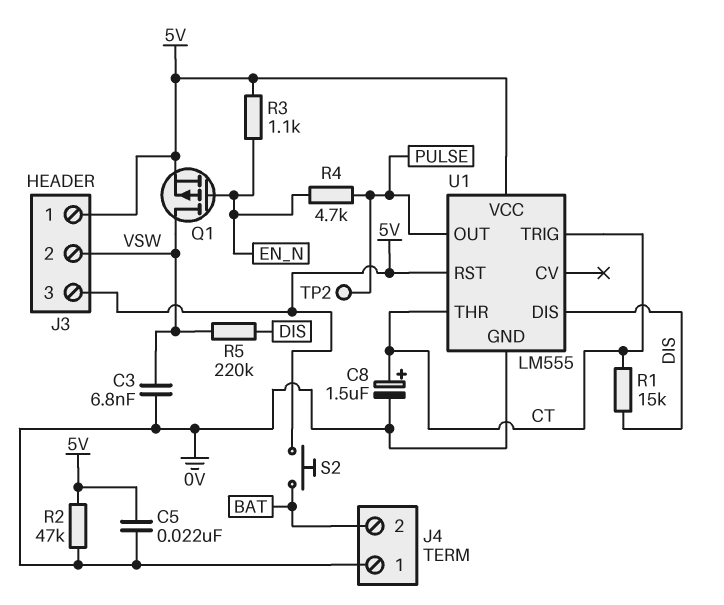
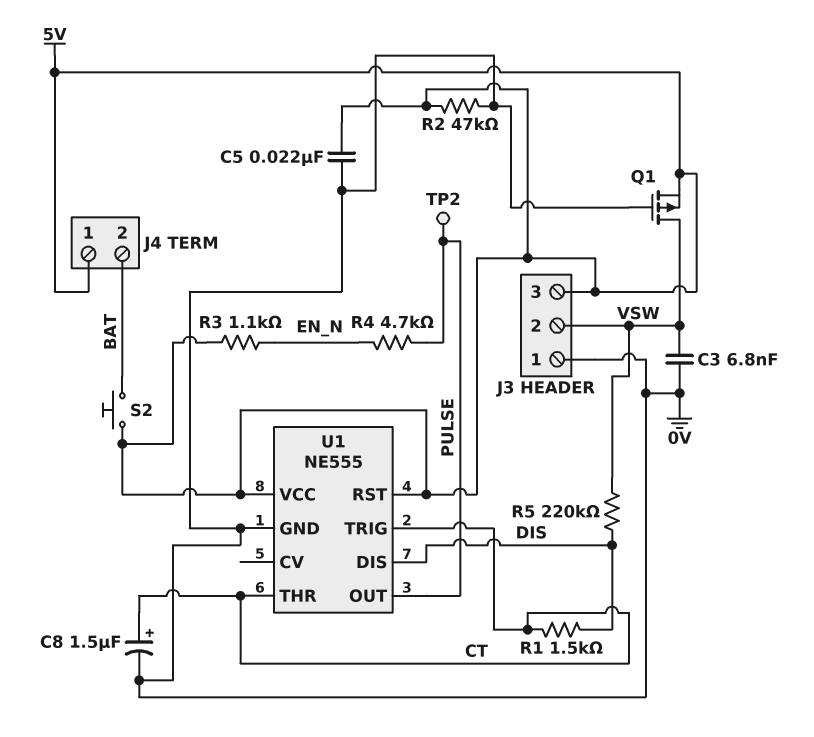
J3 pin 1: 5V -> 0V
J4 pin 1: 0V -> 5V
Q1: PMOS (G EN_N, D VSW, S 5V) -> PMOS (G 0V, D VSW, S 5V)
R1: 15k (CT, DIS) -> 1.5k (CT, DIS)
U1: LM555 -> NE555

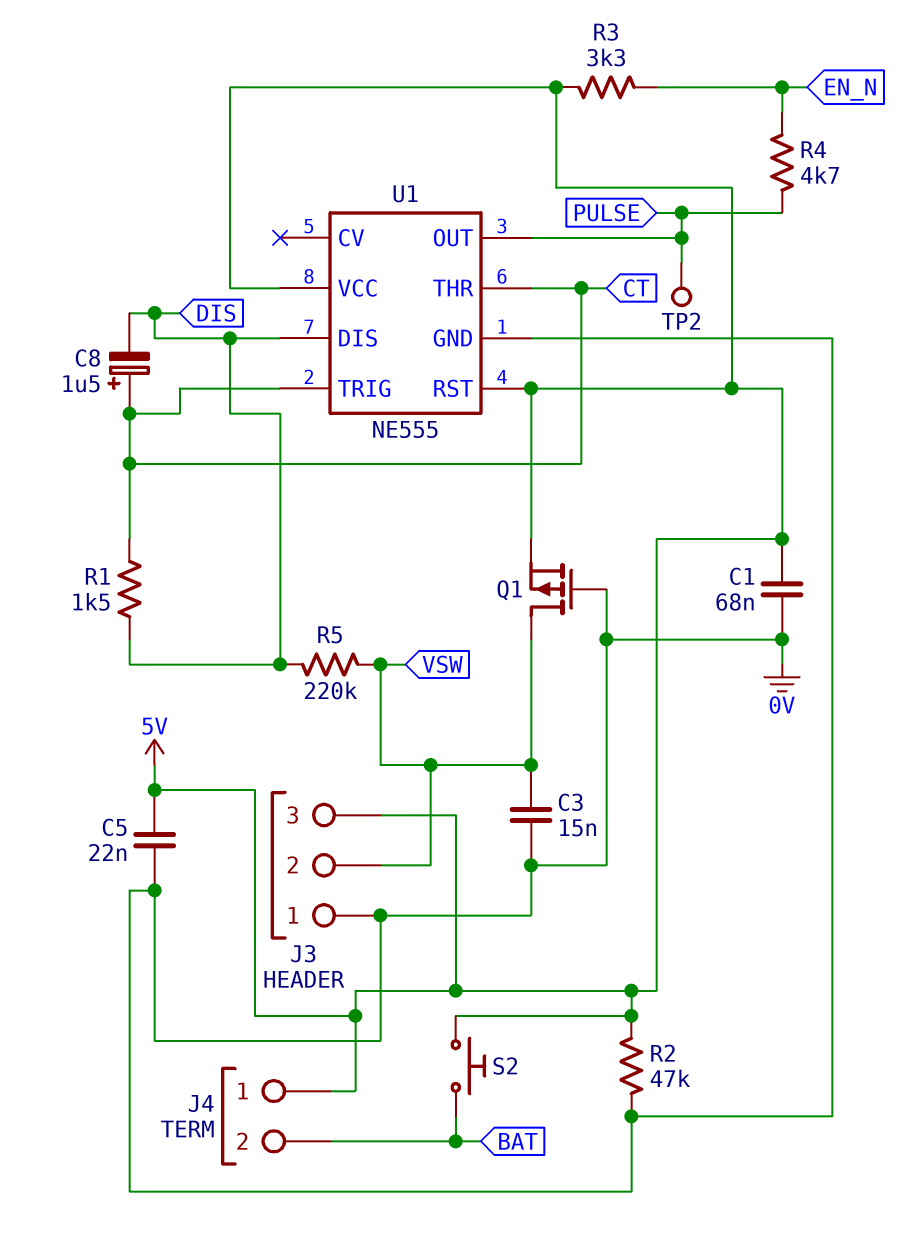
C1: none -> 68nF (0V, 5V)
C3: 6.8nF (0V, VSW) -> 15nF (0V, VSW)
C8: 1.5uF (plus CT, minus 0V) -> 1.5uF (plus CT, minus DIS)
R3: 1.1k (5V, EN_N) -> 3.3k (5V, EN_N)

